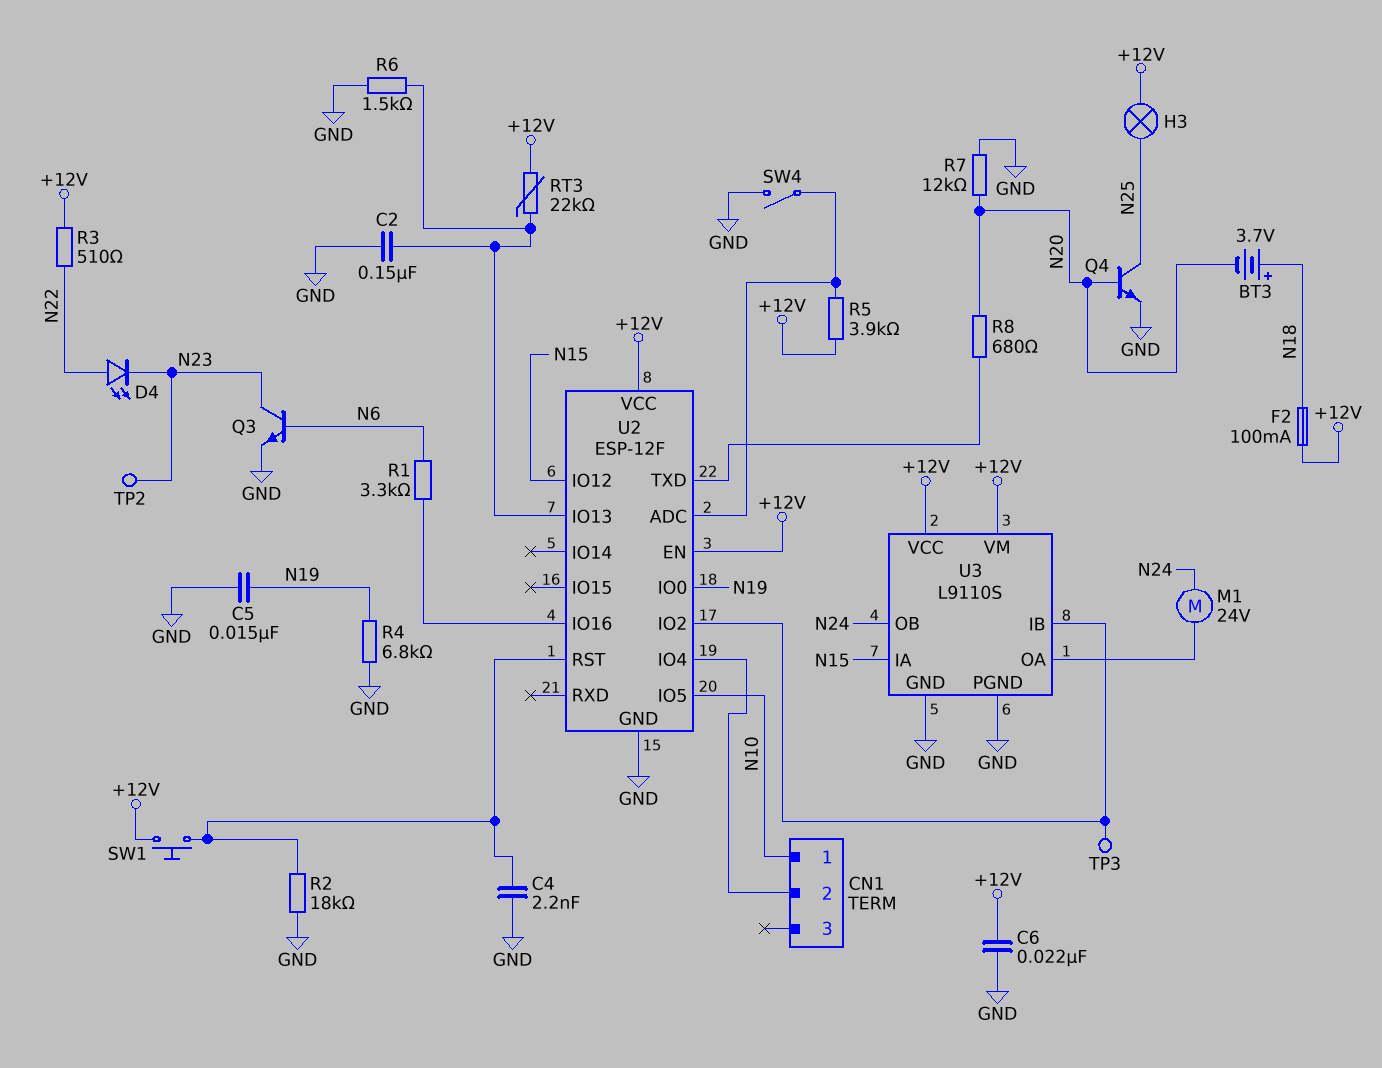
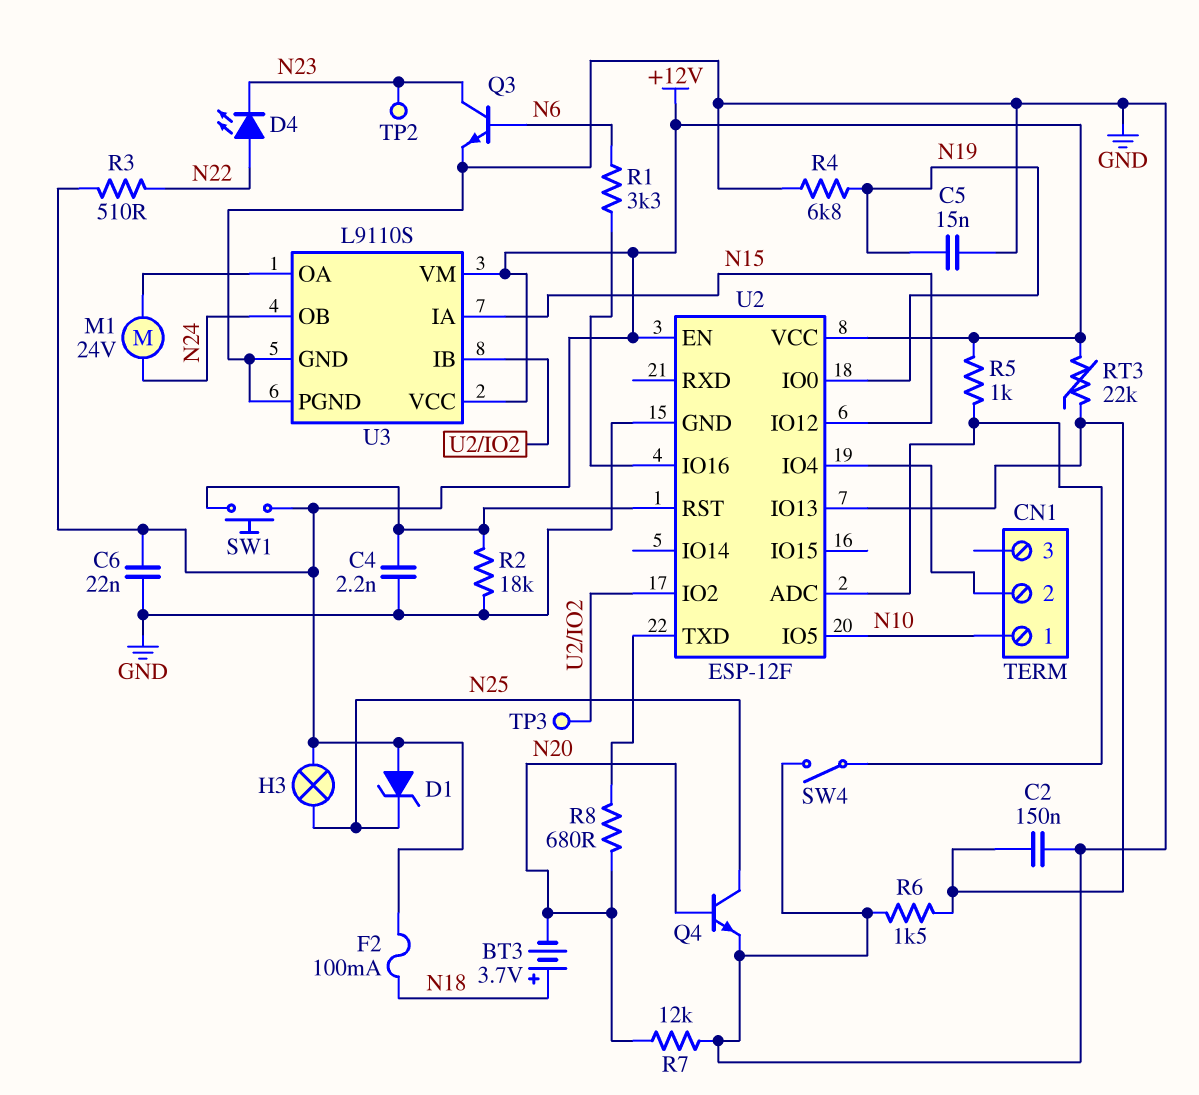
D1: none -> zener (A +12V, K N25)
R5: 3.9k (+12V, U2/ADC) -> 1k (+12V, U2/ADC)

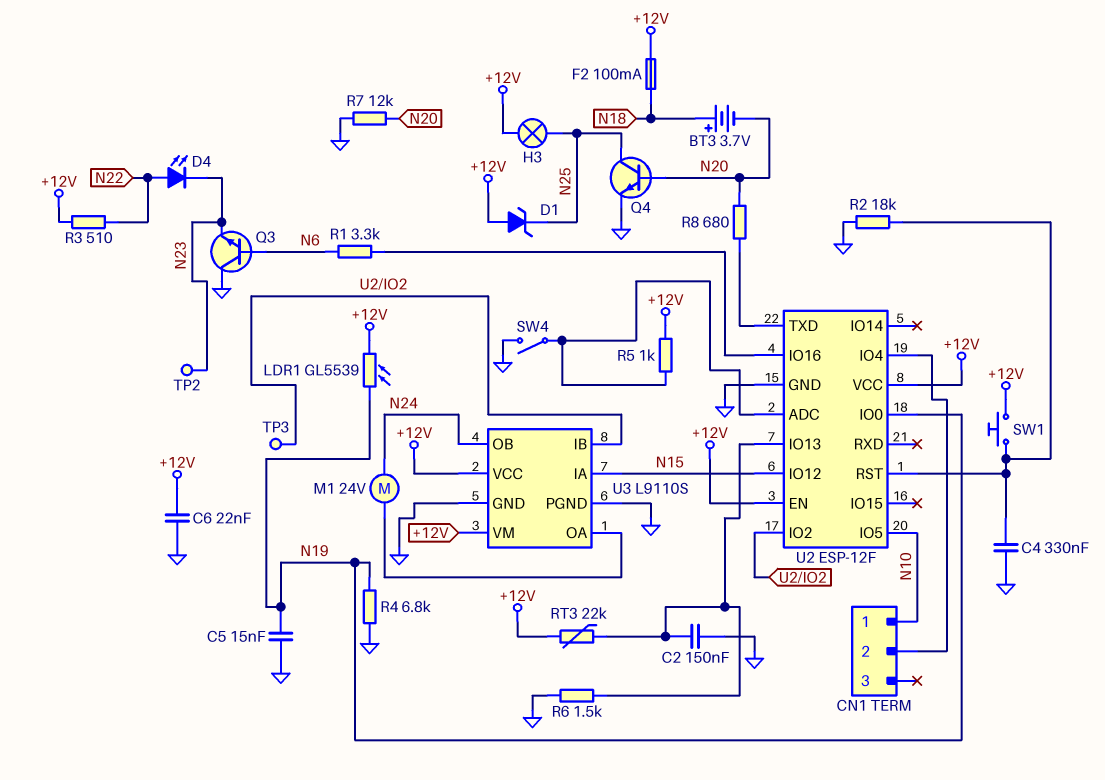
C4: 2.2nF (GND, U2/RST) -> 330nF (GND, U2/RST)
LDR1: none -> GL5539 (+12V, N19)
Q3: NPN (B N6, C N23, E GND) -> NPN (B N6, C GND, E N23)

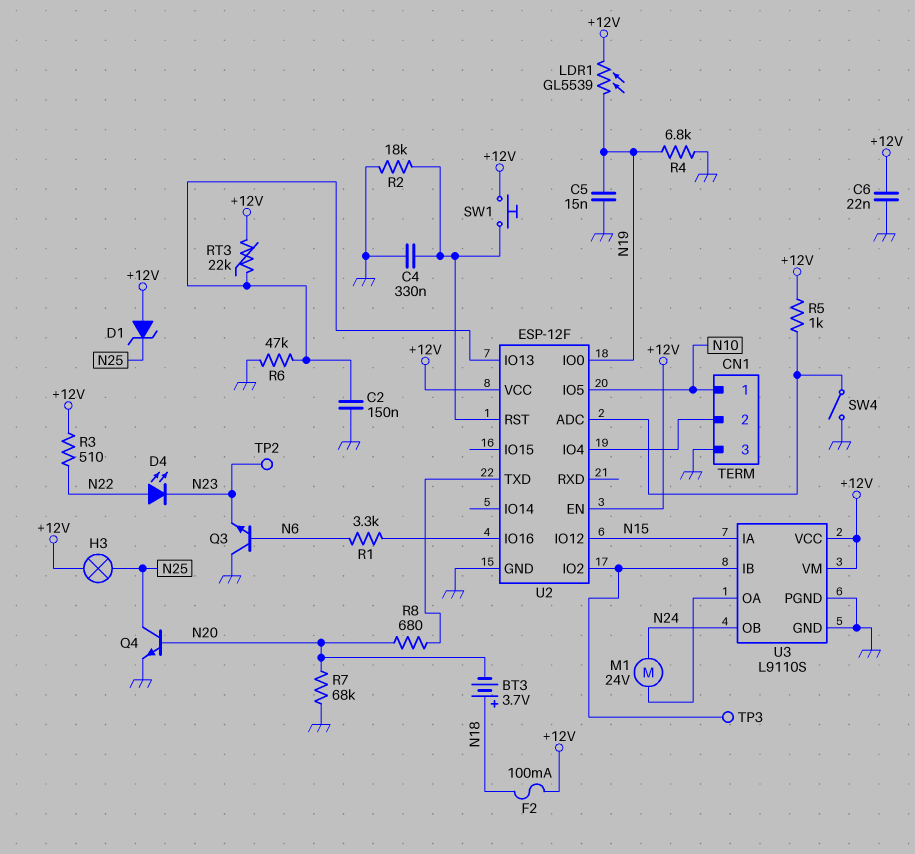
CN1 pin 3: none -> GND
R6: 1.5k (GND, U2/IO13) -> 47k (GND, U2/IO13)
R7: 12k (GND, N20) -> 68k (GND, N20)

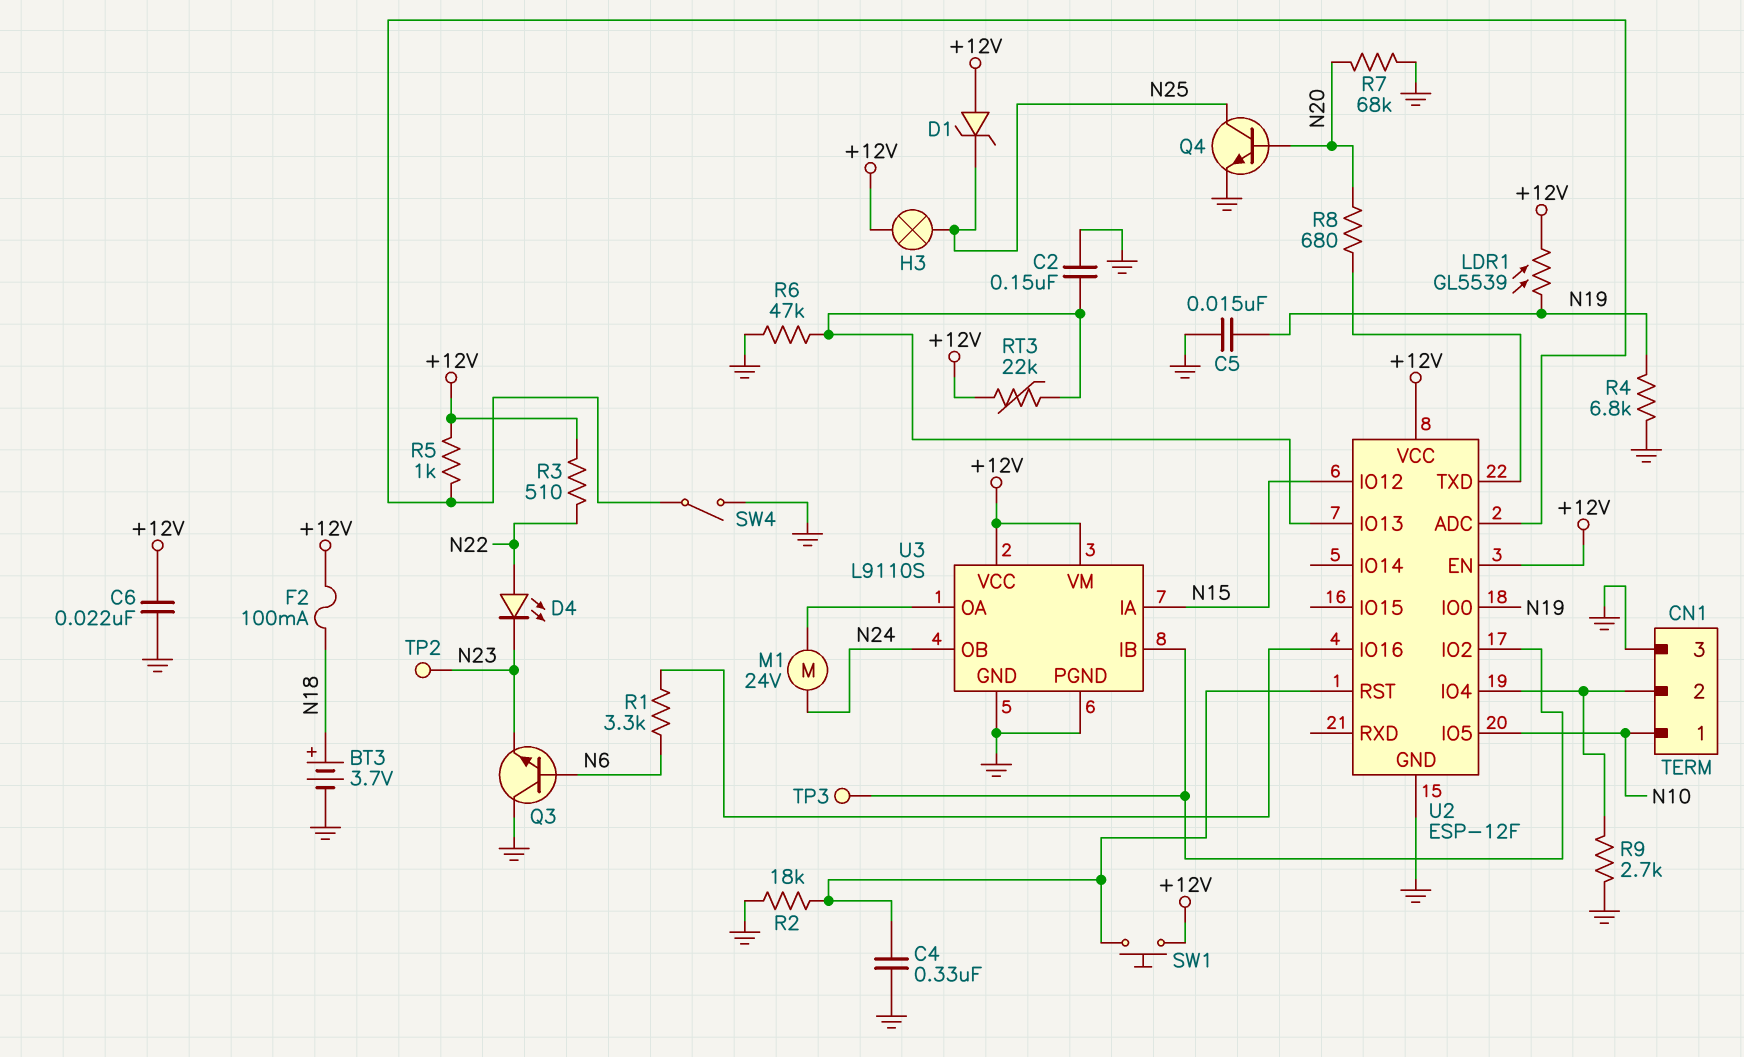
BT3: 3.7V (plus N18, minus N20) -> 3.7V (plus N18, minus GND)
R9: none -> 2.7k (CN1/2, GND)

